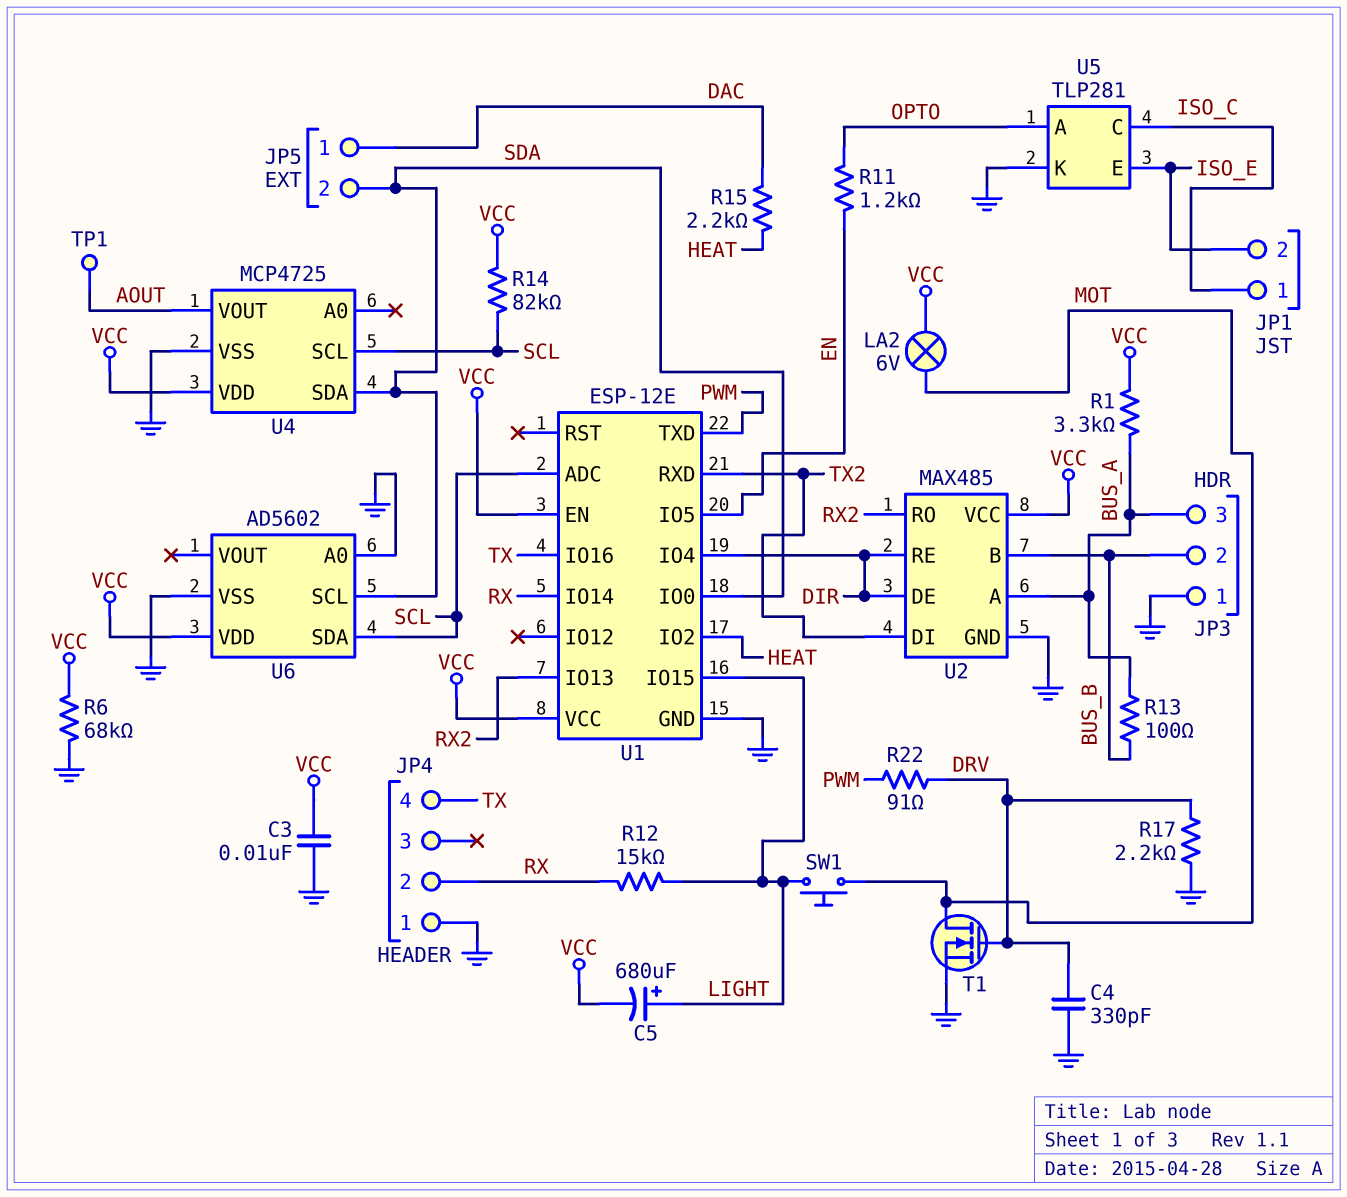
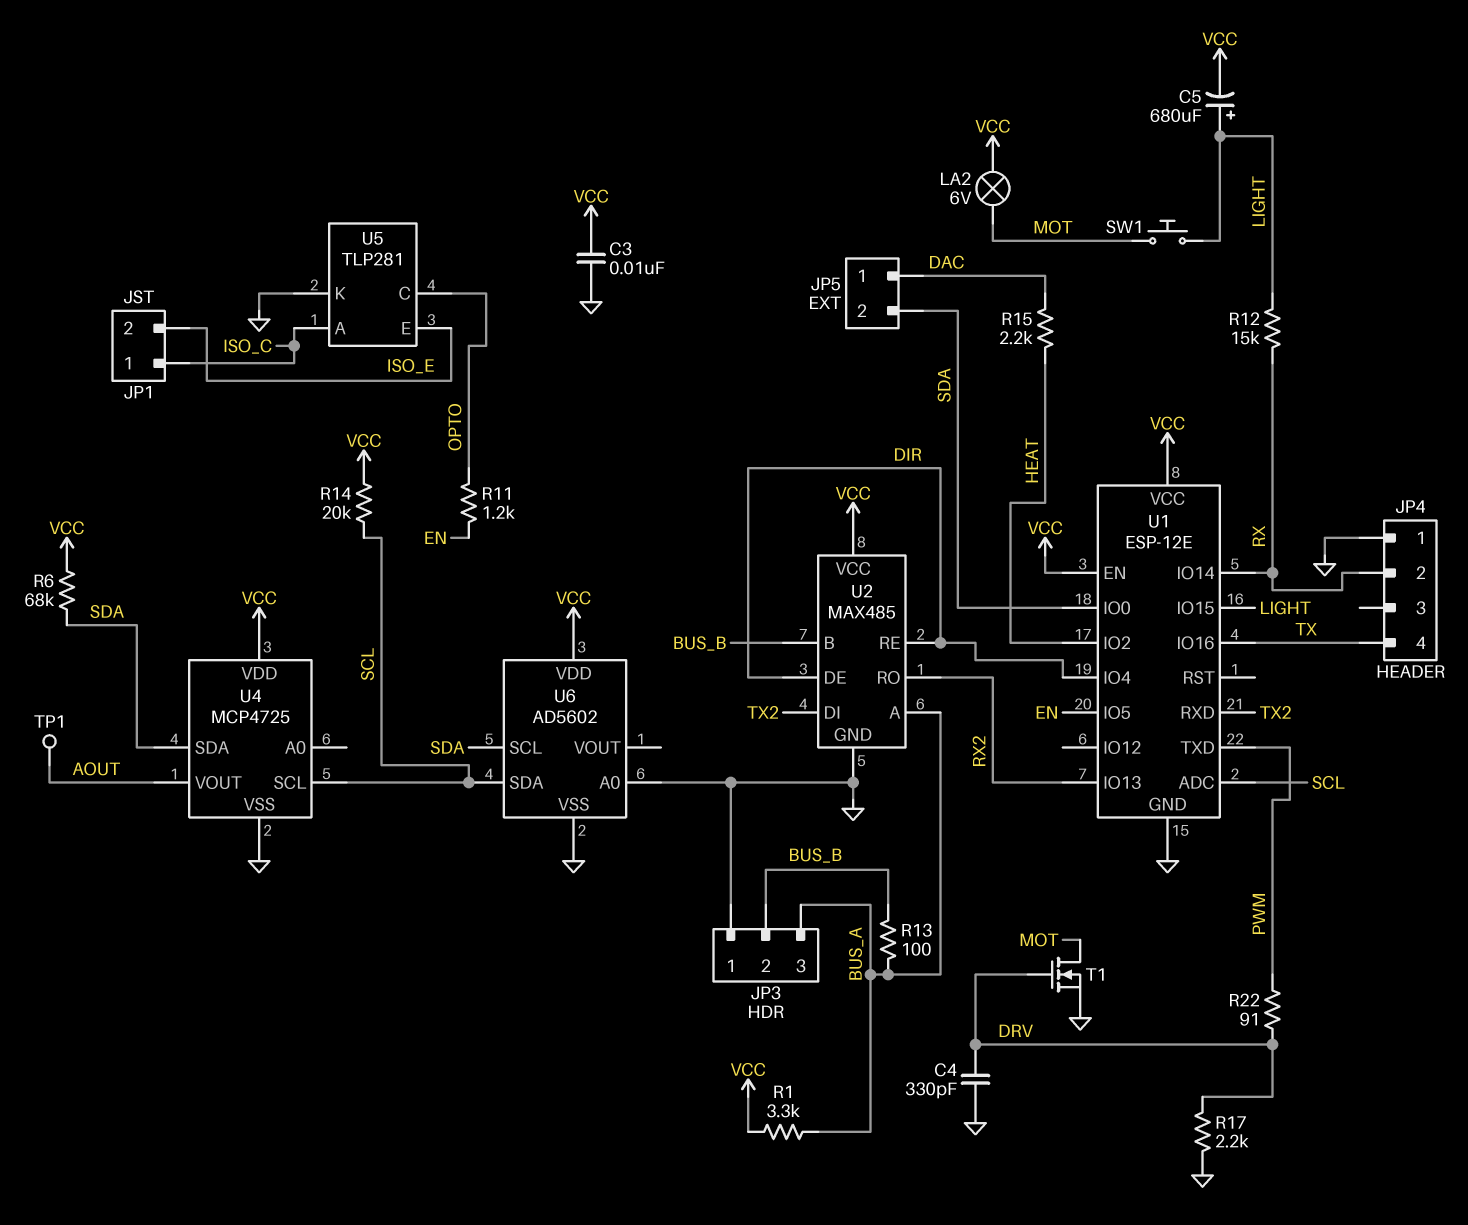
R6: 68k (GND, VCC) -> 68k (SDA, VCC)
R14: 82k (SCL, VCC) -> 20k (SCL, VCC)
U5 pin A: OPTO -> ISO_C
U5 pin C: ISO_C -> OPTO

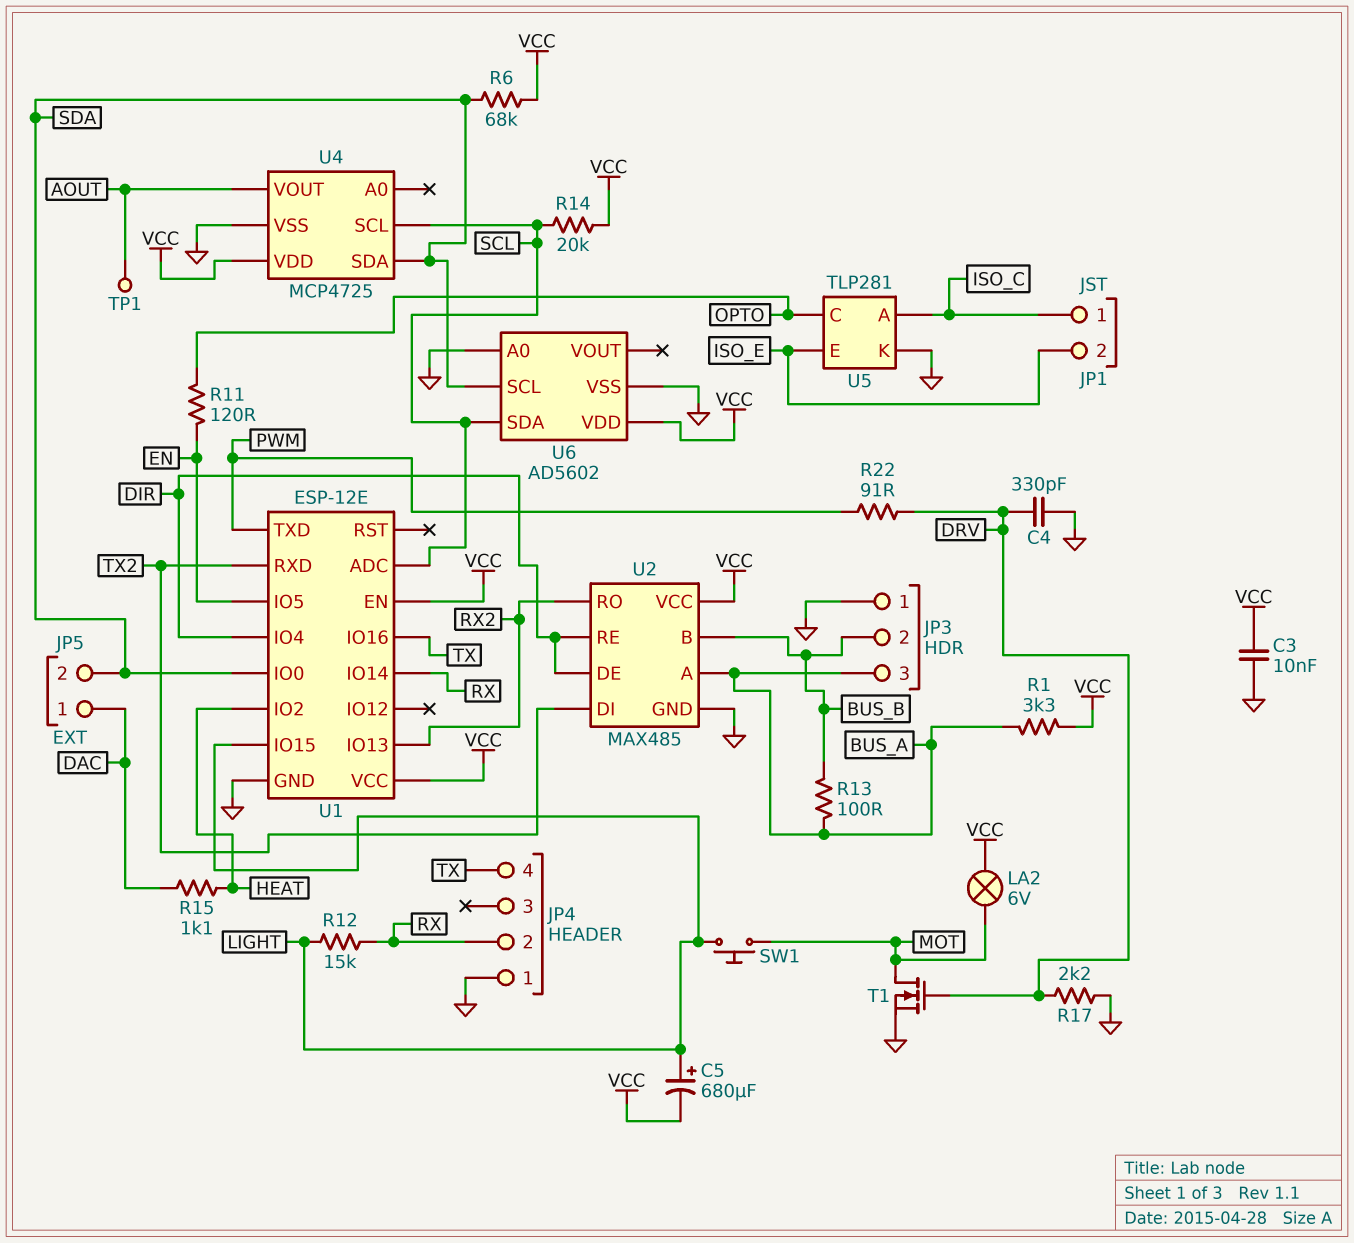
R11: 1.2k (EN, OPTO) -> 120 (EN, OPTO)
R15: 2.2k (DAC, HEAT) -> 1.1k (DAC, HEAT)

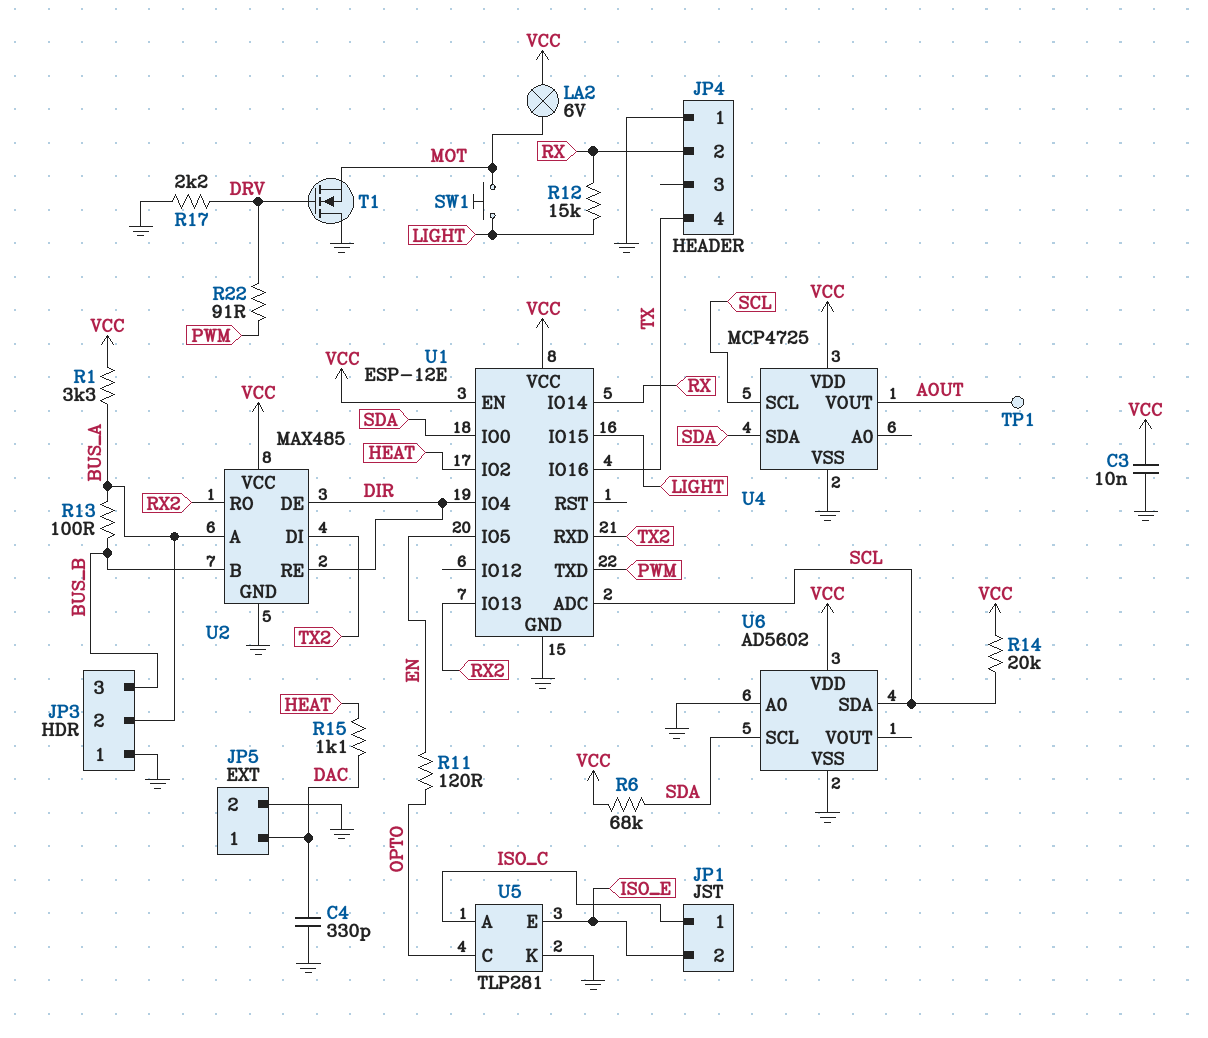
C4: 330pF (DRV, GND) -> 330pF (DAC, GND)
C5: 680uF (plus LIGHT, minus VCC) -> none
JP3 pin 2: BUS_B -> BUS_A
JP3 pin 3: BUS_A -> BUS_B
JP5 pin 2: SDA -> GND
T1: NMOS (G DRV, D MOT, S GND) -> NMOS (G DRV, D GND, S MOT)

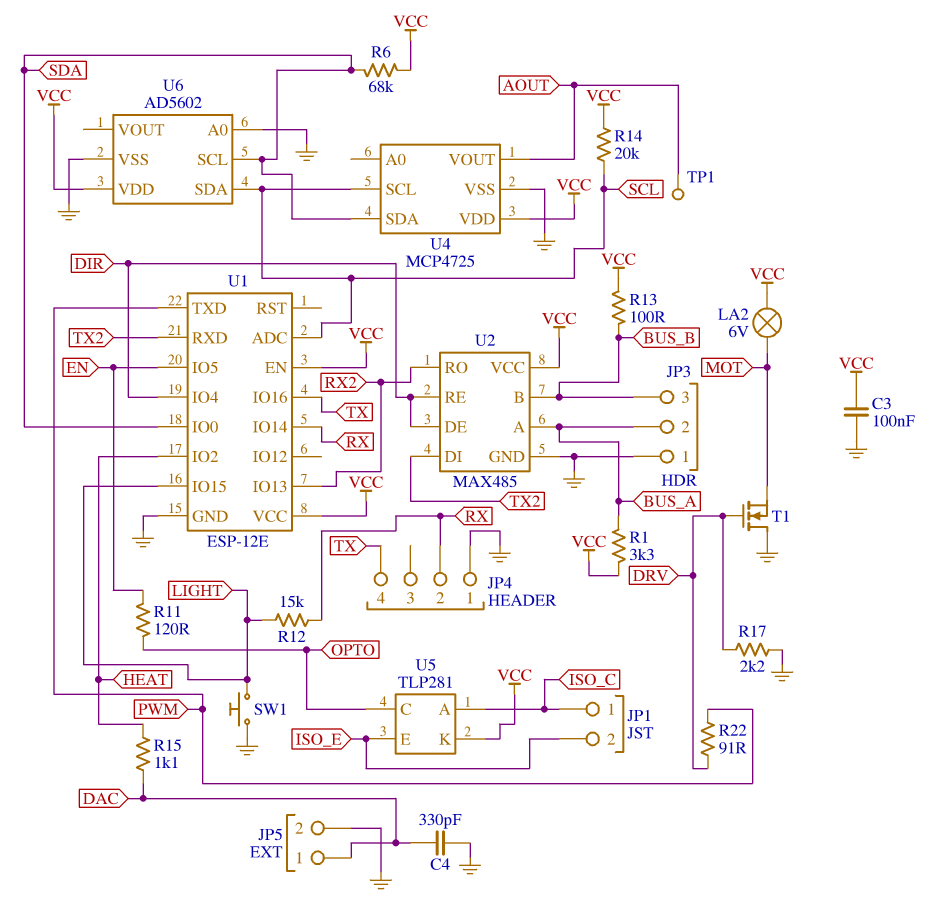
C3: 10nF (GND, VCC) -> 100nF (GND, VCC)
R13: 100 (BUS_A, BUS_B) -> 100 (BUS_B, VCC)
SW1: button (LIGHT, MOT) -> button (GND, LIGHT)
U5 pin K: GND -> VCC

